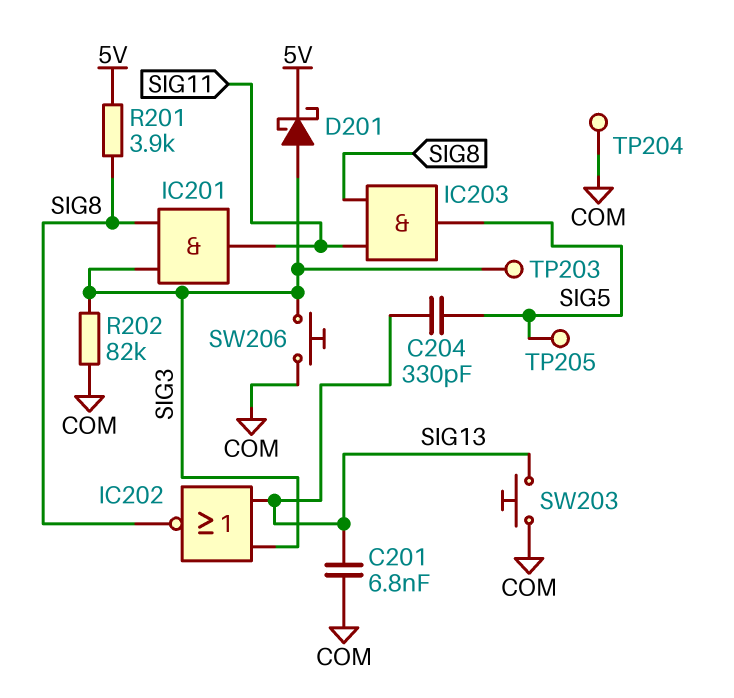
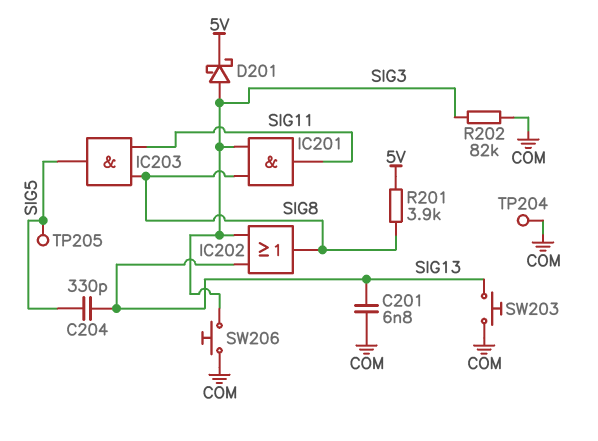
IC202: NOR (in SIG3, in SIG13, out SIG8) -> OR (in SIG3, in SIG13, out SIG8)
TP203: test point (SIG3) -> none

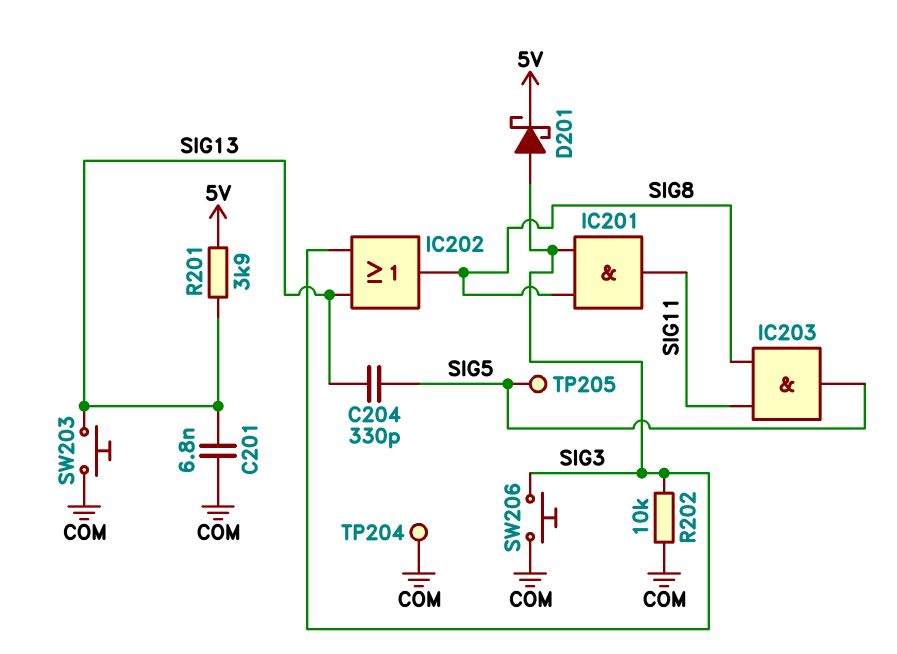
R201: 3.9k (5V, SIG8) -> 3.9k (5V, SIG13)
R202: 82k (COM, SIG3) -> 10k (COM, SIG3)

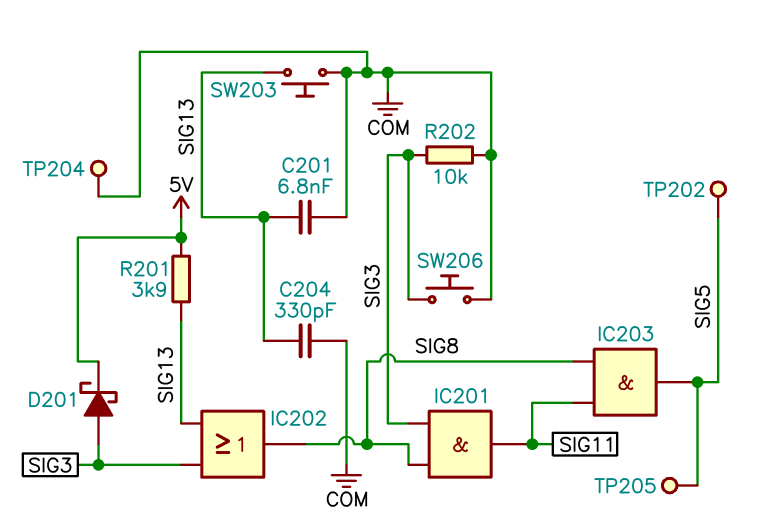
C204: 330pF (SIG5, SIG13) -> 330pF (COM, SIG13)
TP202: none -> test point (SIG5)

